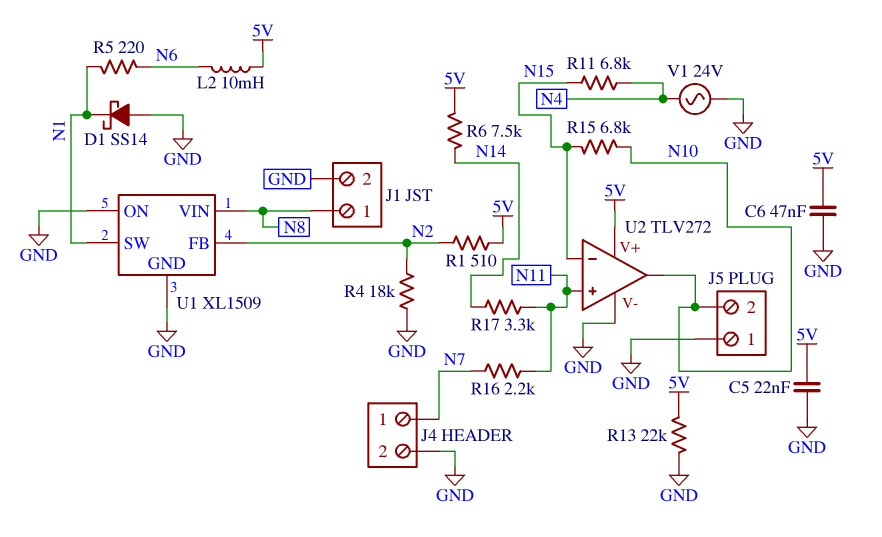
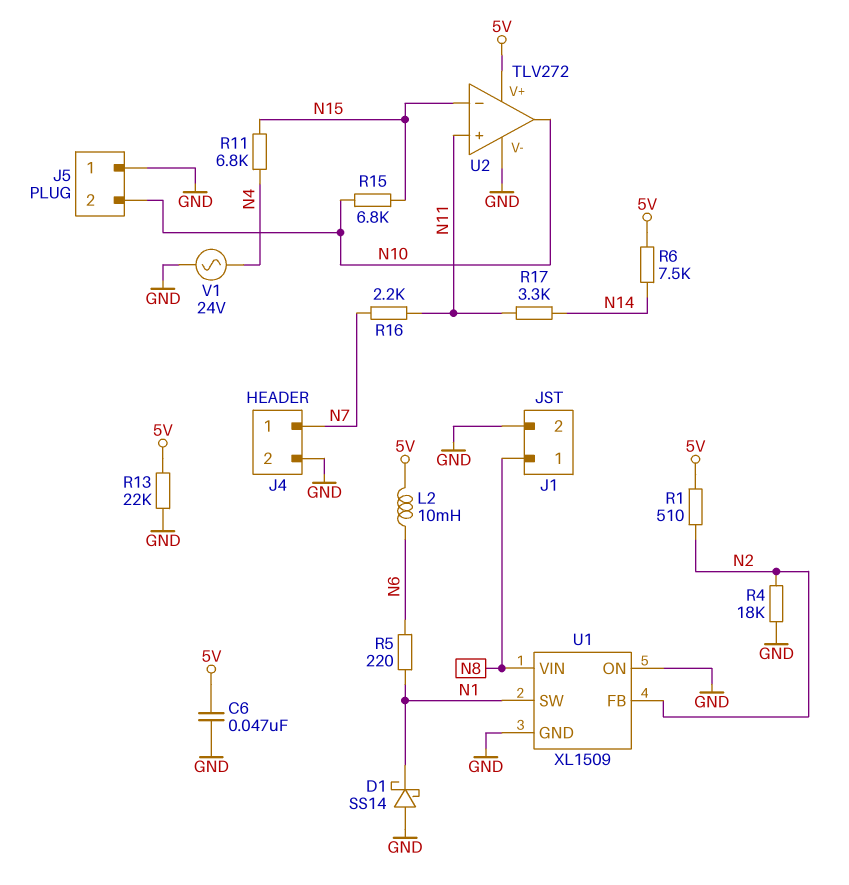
C5: 22nF (5V, GND) -> none

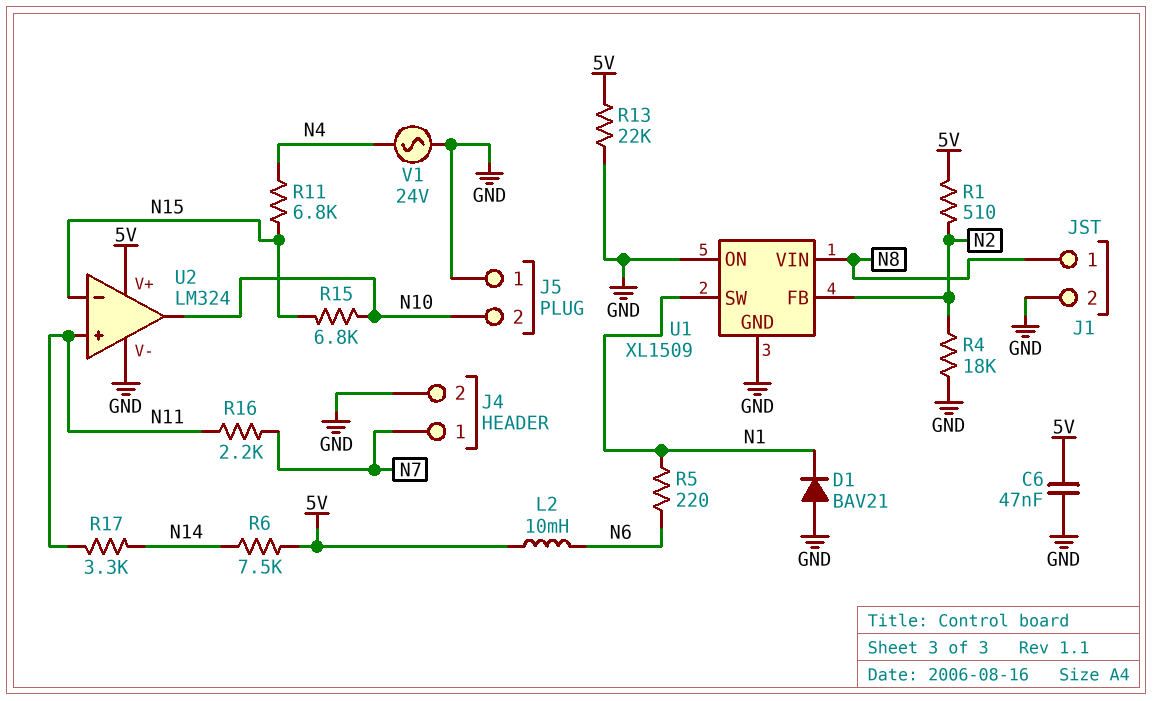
D1: schottky SS14 (A GND, K N1) -> diode BAV21 (A GND, K N1)
U2: TLV272 -> LM324

